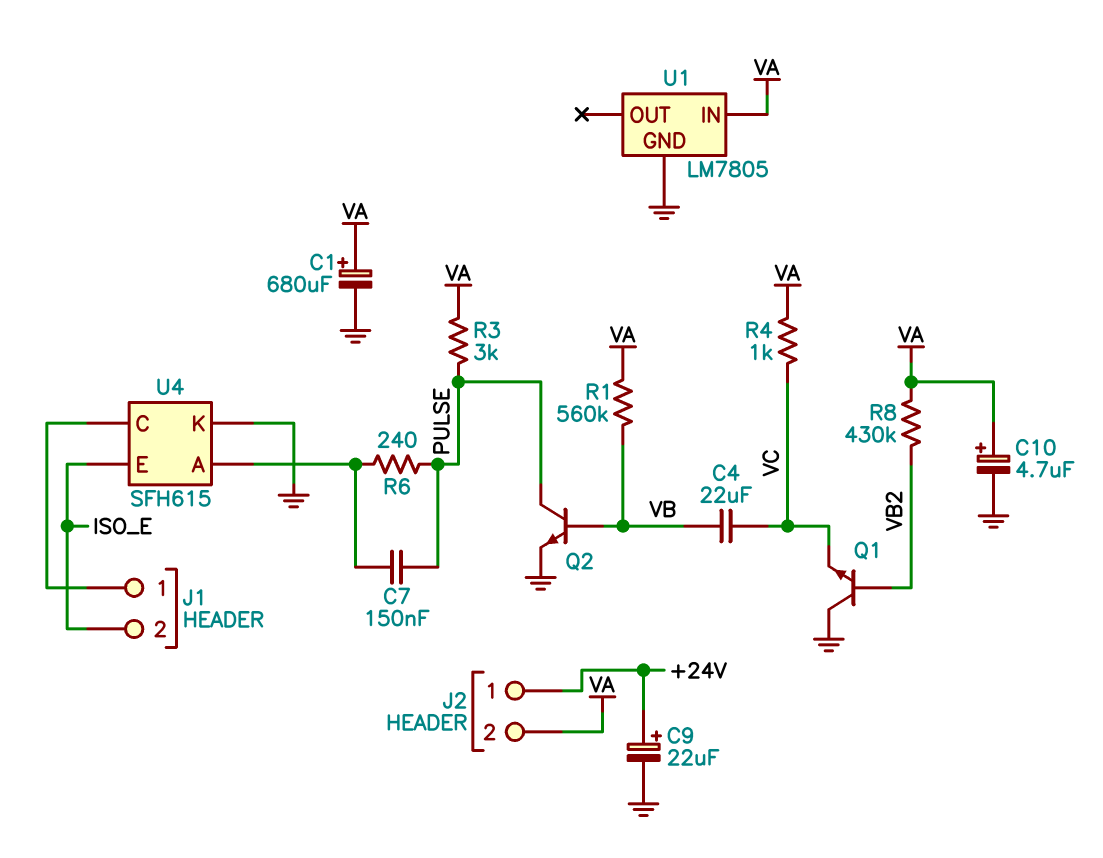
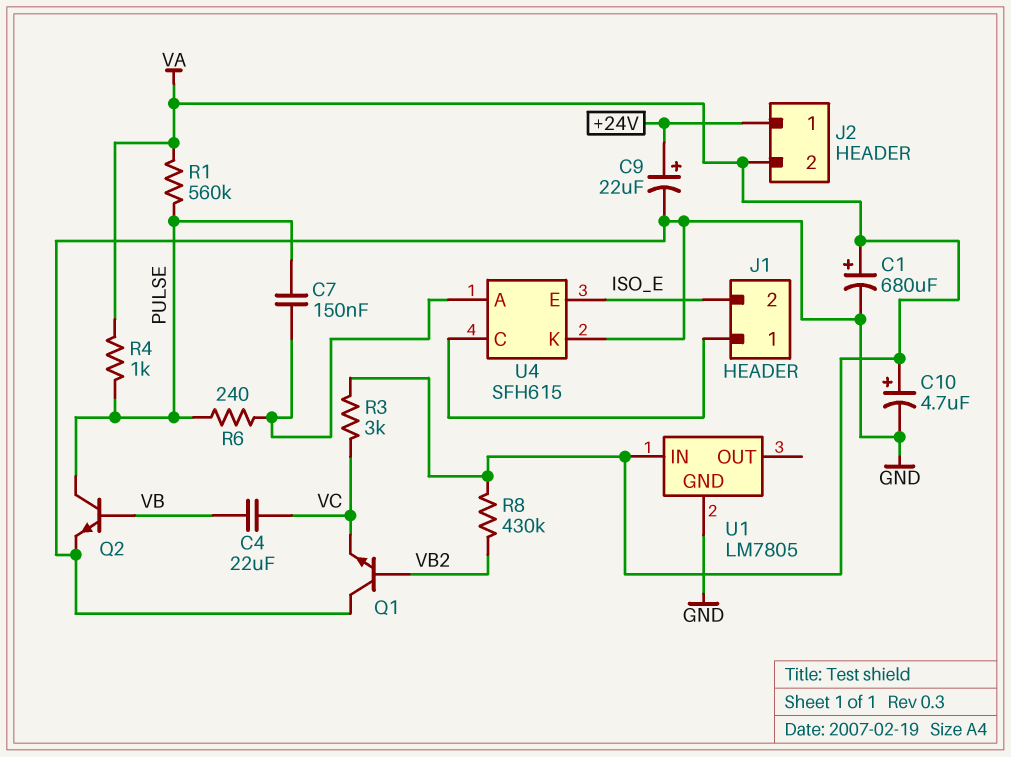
R1: 560k (VA, VB) -> 560k (PULSE, VA)
R3: 3k (PULSE, VA) -> 3k (VA, VC)
R4: 1k (VA, VC) -> 1k (PULSE, VA)

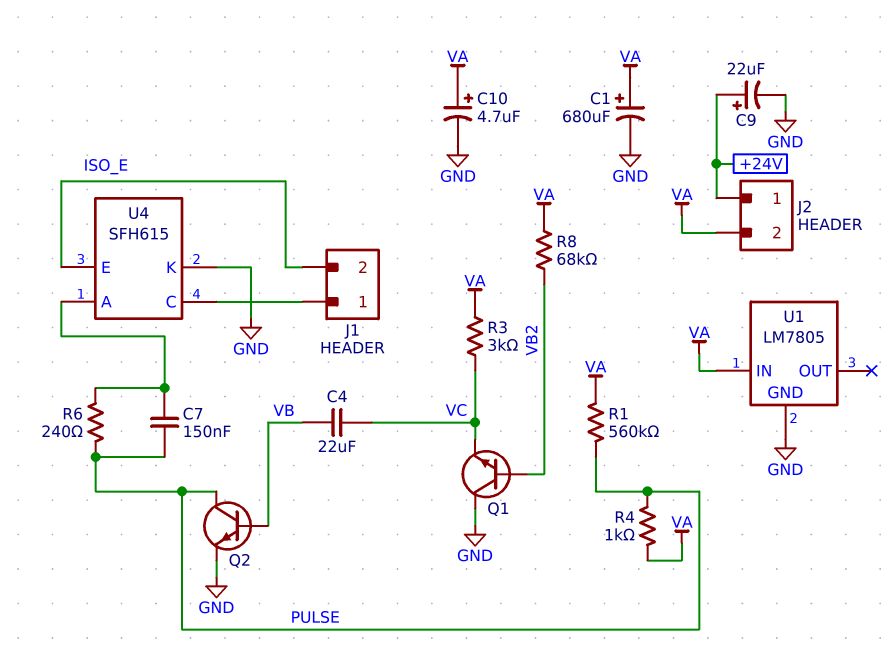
R8: 430k (VA, VB2) -> 68k (VA, VB2)

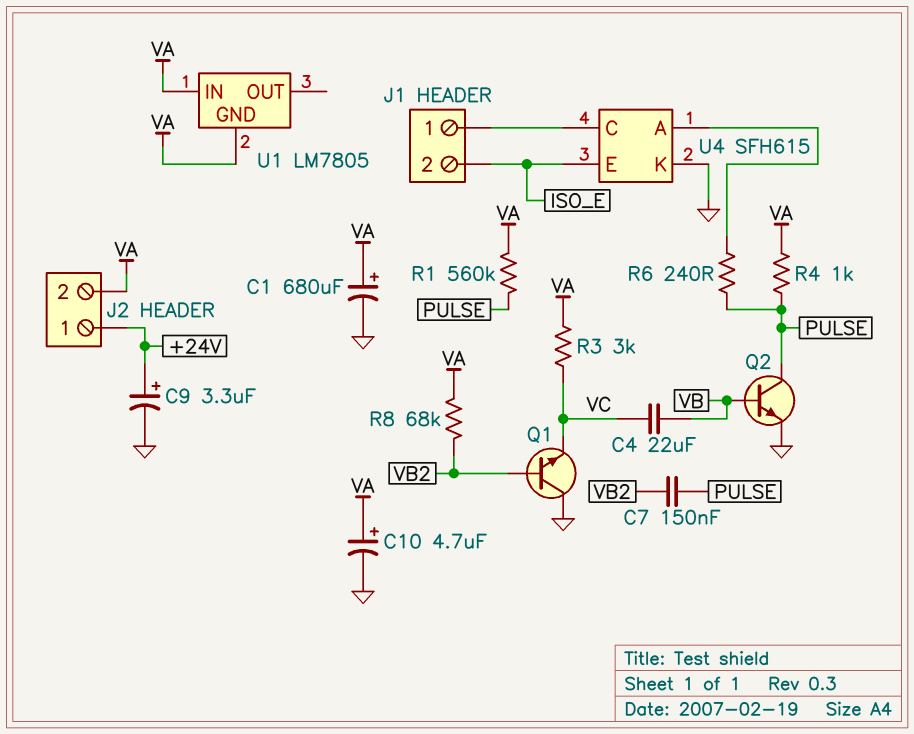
C7: 150nF (PULSE, U4/A) -> 150nF (PULSE, VB2)
C9: 22uF (plus +24V, minus GND) -> 3.3uF (plus +24V, minus GND)
U1 pin GND: GND -> VA

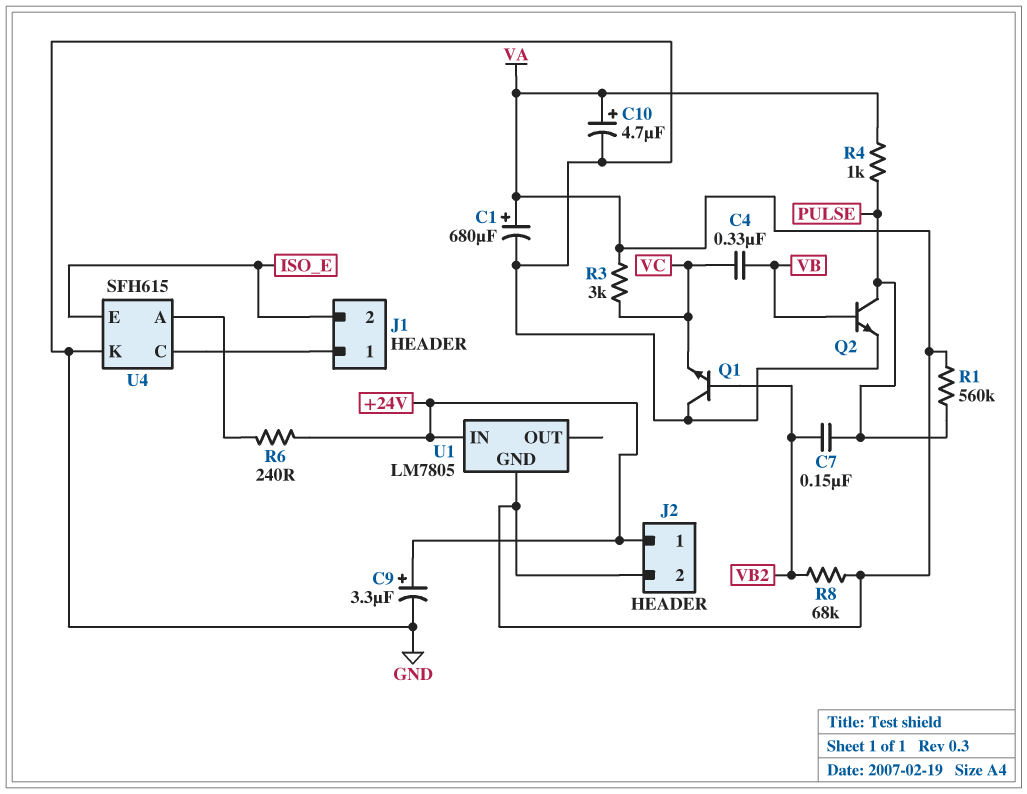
C4: 22uF (VB, VC) -> 330nF (VB, VC)
R6: 240 (PULSE, U4/A) -> 240 (+24V, U4/A)
U1 pin IN: VA -> +24V

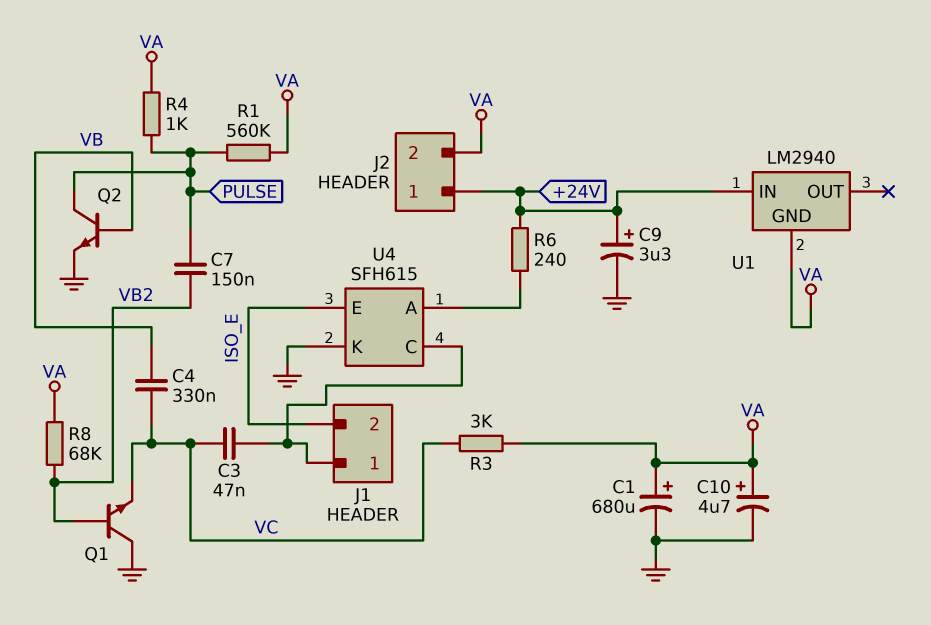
C3: none -> 47nF (J1/1, VC)
U1: LM7805 -> LM2940

